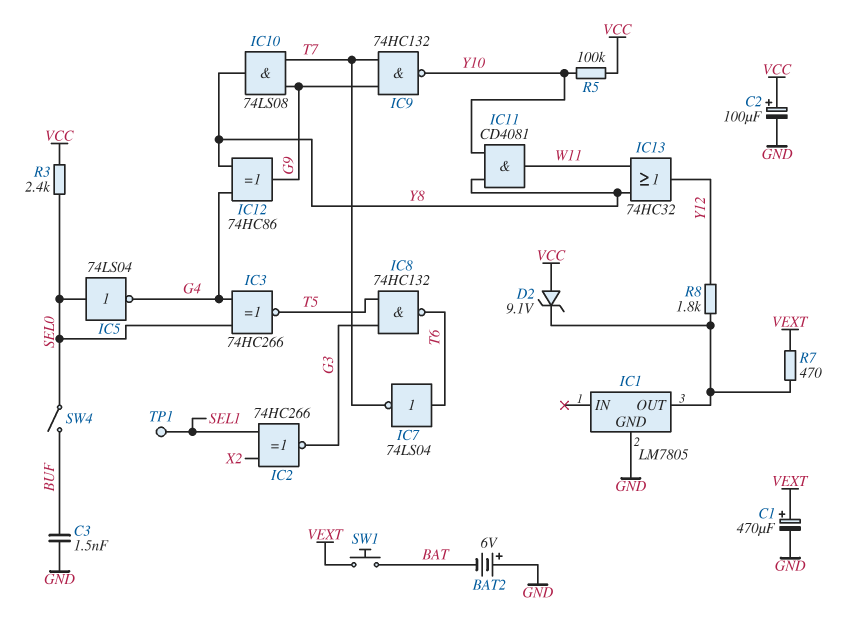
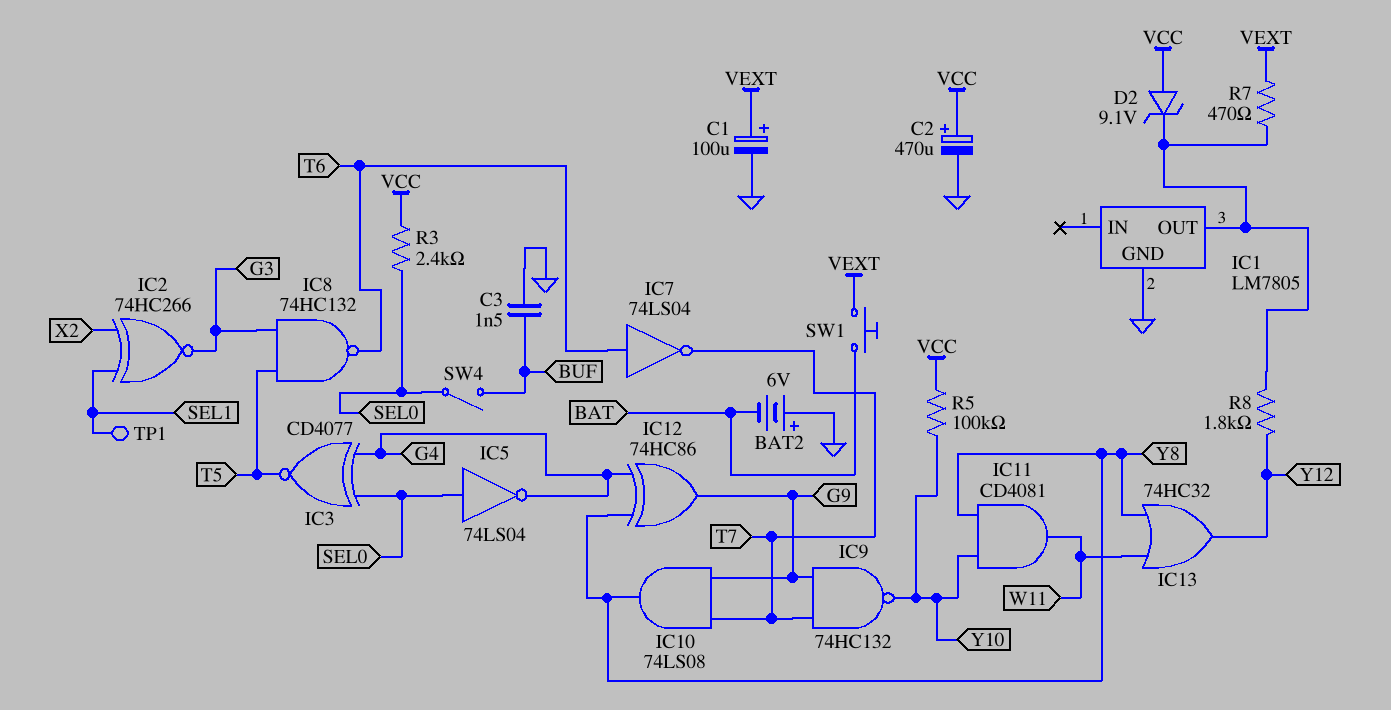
C1: 470uF (plus VEXT, minus GND) -> 100uF (plus VEXT, minus GND)
C2: 100uF (plus VCC, minus GND) -> 470uF (plus VCC, minus GND)
IC3: XNOR 74HC266 (in G4, in SEL0, out T5) -> XNOR CD4077 (in G4, in SEL0, out T5)

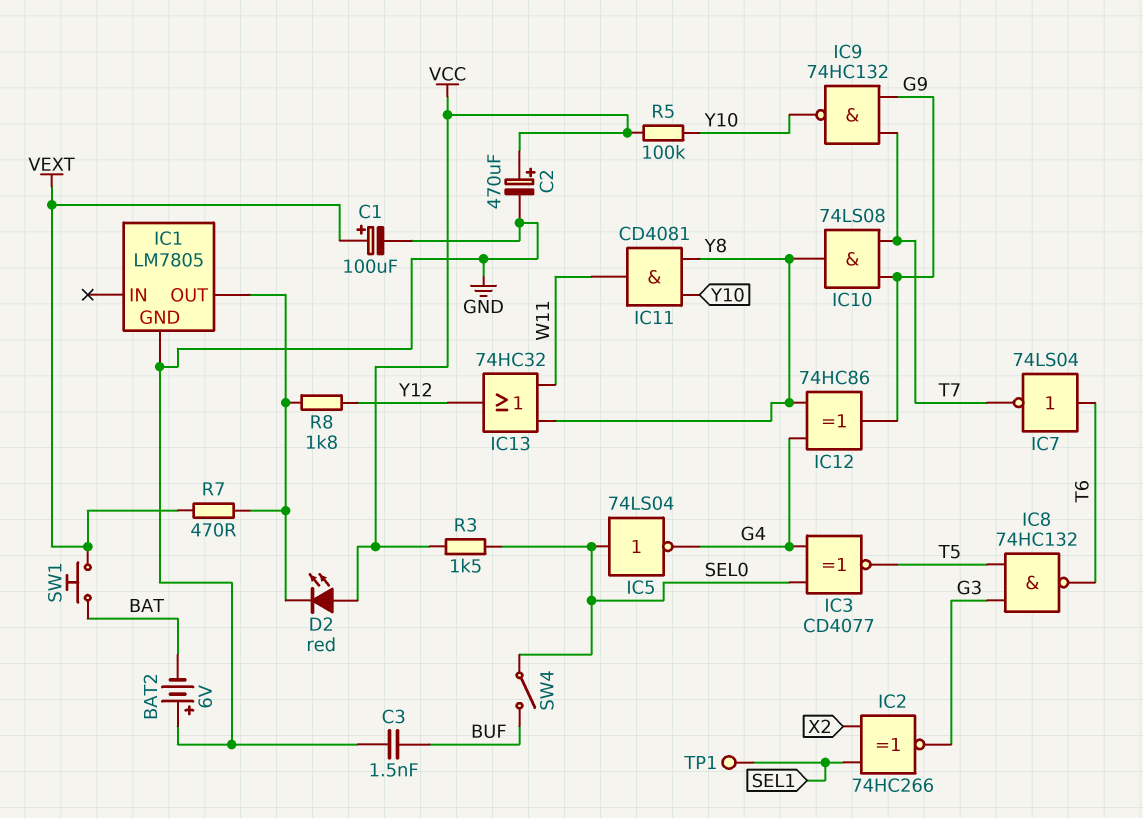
D2: zener 9.1V (A VCC, K IC1/OUT) -> LED red (A VCC, K IC1/OUT)
R3: 2.4k (SEL0, VCC) -> 1.5k (SEL0, VCC)

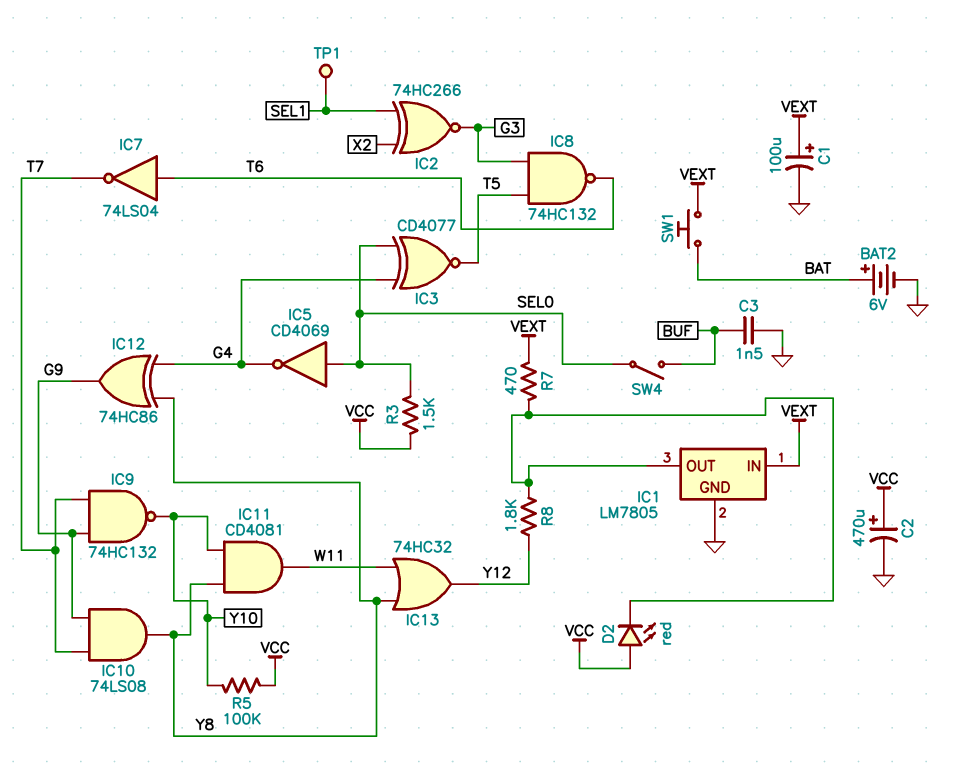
BAT2: 6V (plus GND, minus BAT) -> 6V (plus BAT, minus GND)
IC1 pin IN: none -> VEXT
IC5: NOT 74LS04 (in SEL0, out G4) -> NOT CD4069 (in SEL0, out G4)

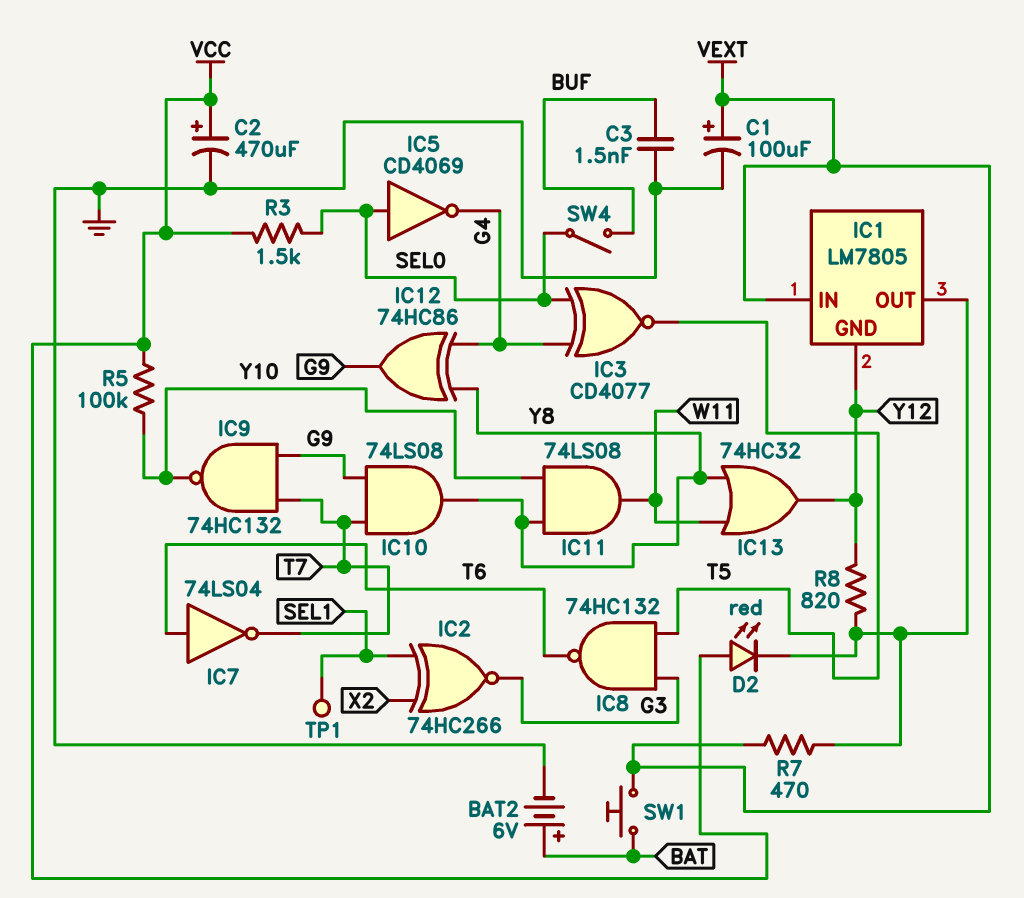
IC1 pin GND: GND -> Y12
IC11: AND CD4081 (in Y8, in Y10, out W11) -> AND 74LS08 (in Y8, in Y10, out W11)
R8: 1.8k (IC1/OUT, Y12) -> 820 (IC1/OUT, Y12)

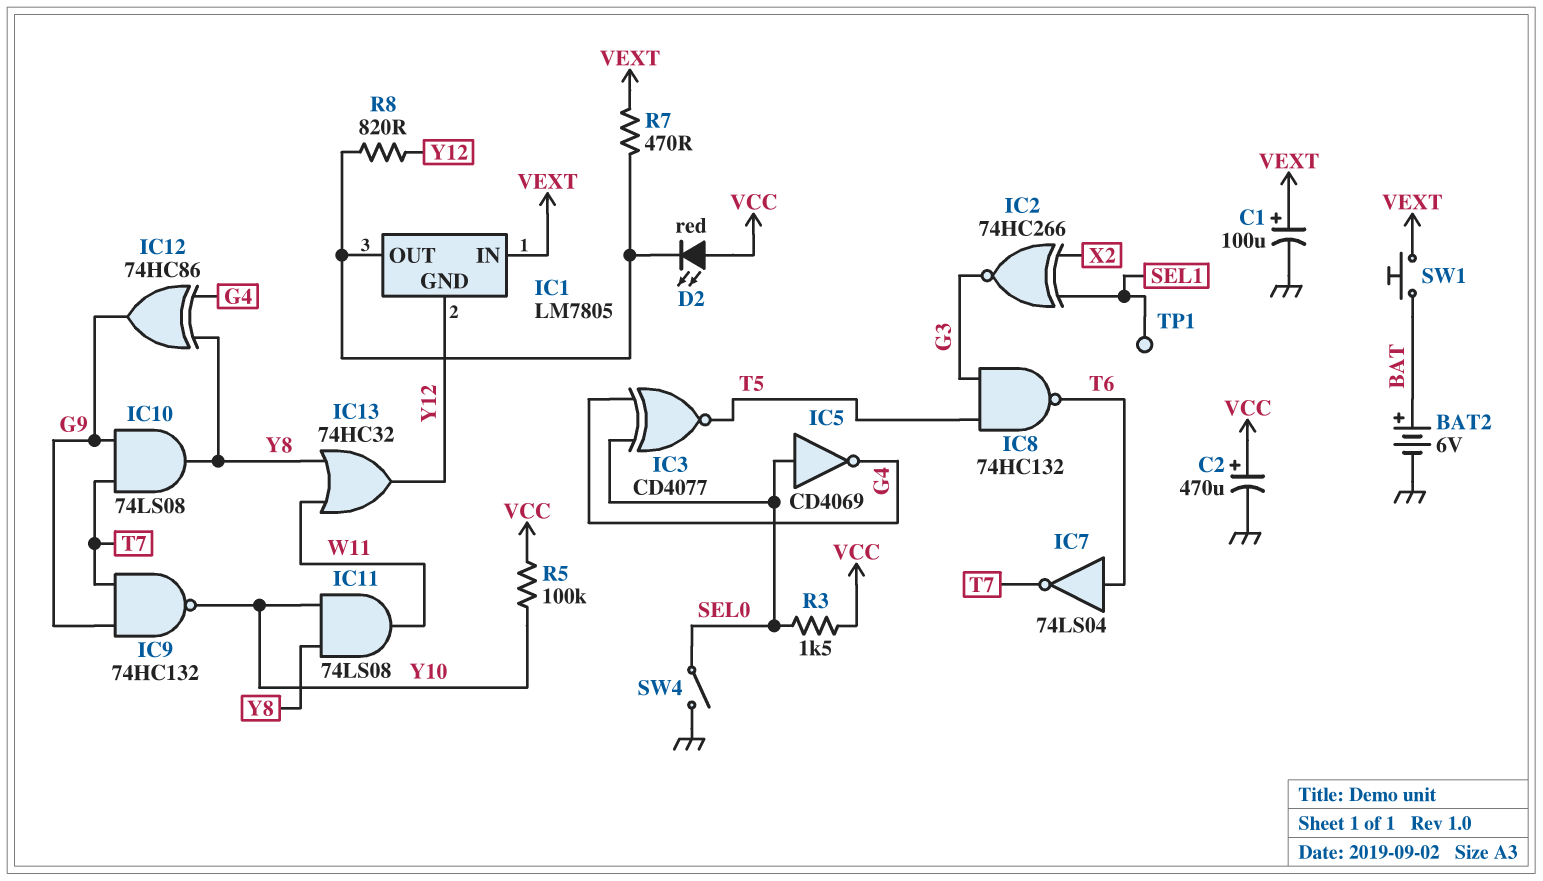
C3: 1.5nF (BUF, GND) -> none
SW4: switch (BUF, SEL0) -> switch (GND, SEL0)

